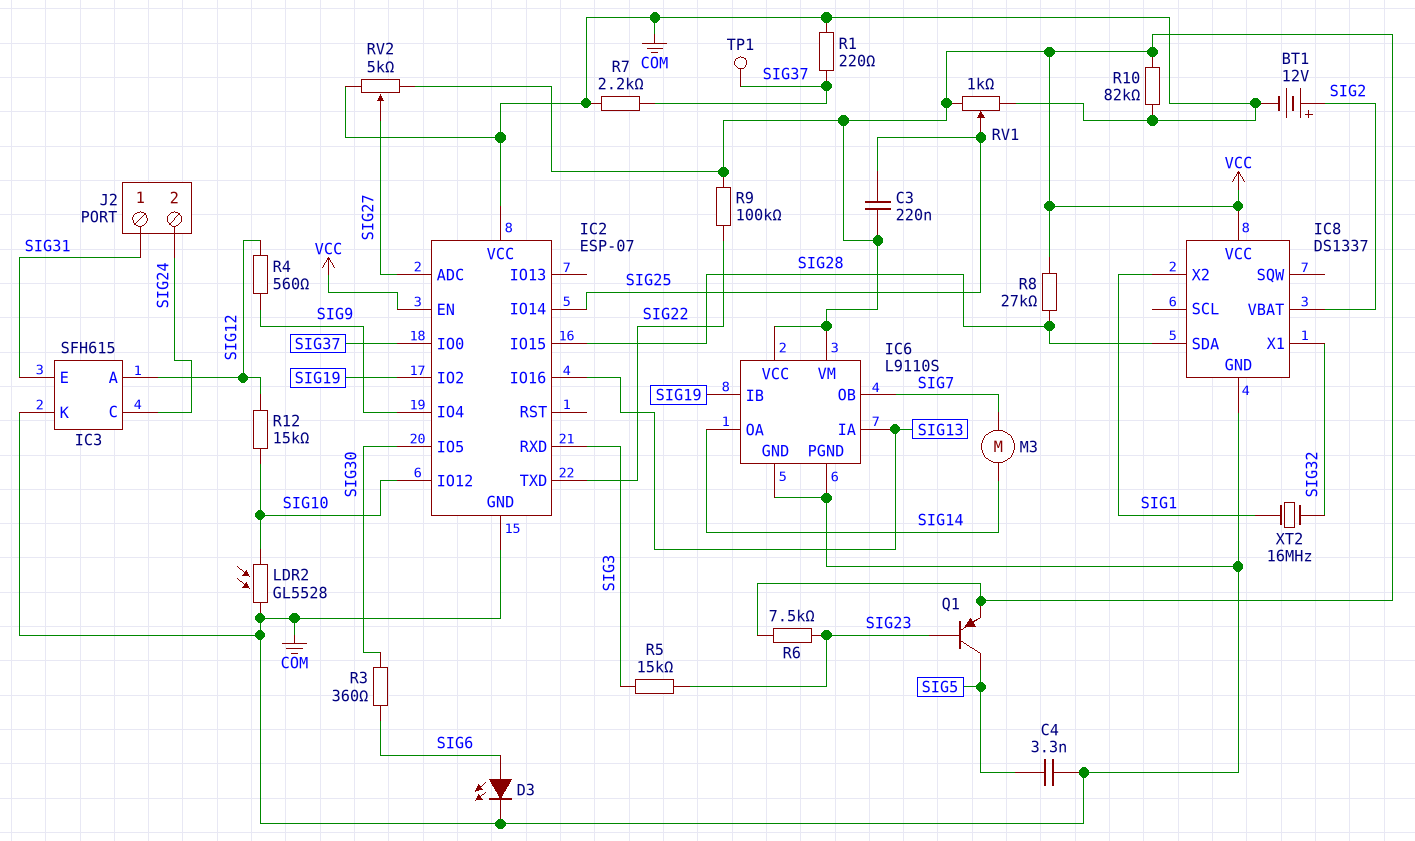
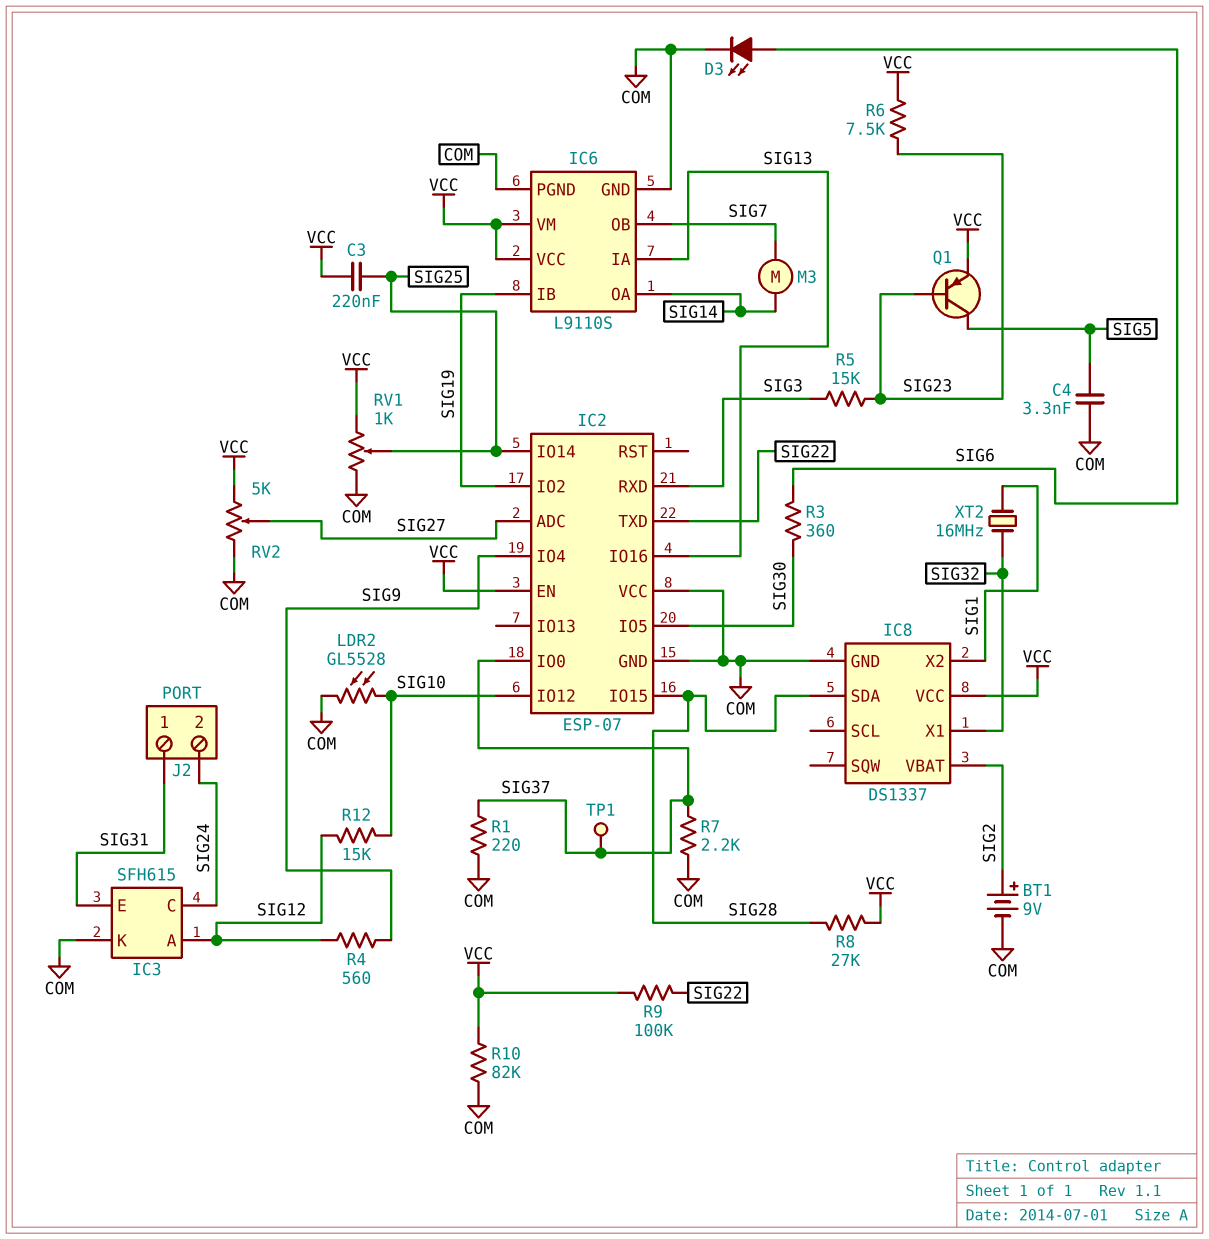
BT1: 12V (plus SIG2, minus COM) -> 9V (plus SIG2, minus COM)

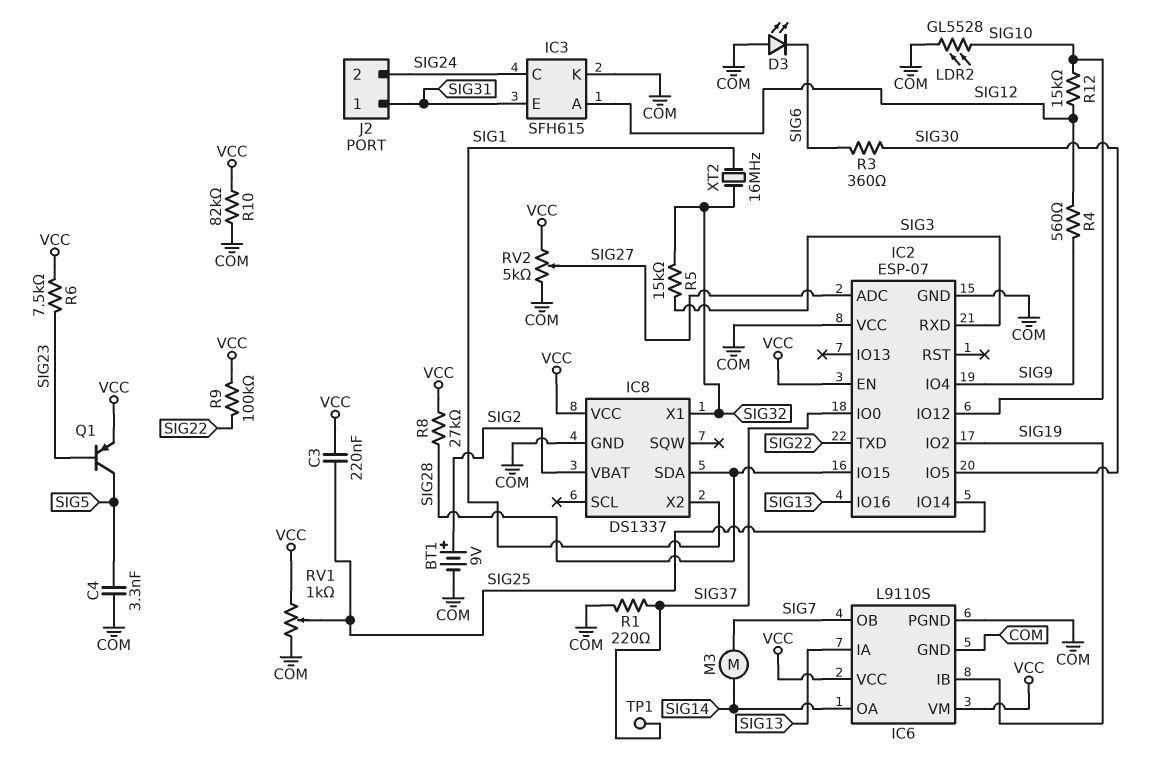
D3: LED (A SIG6, K COM) -> LED (A COM, K SIG6)
R5: 15k (SIG3, SIG23) -> 15k (SIG3, SIG32)
R7: 2.2k (COM, SIG37) -> none

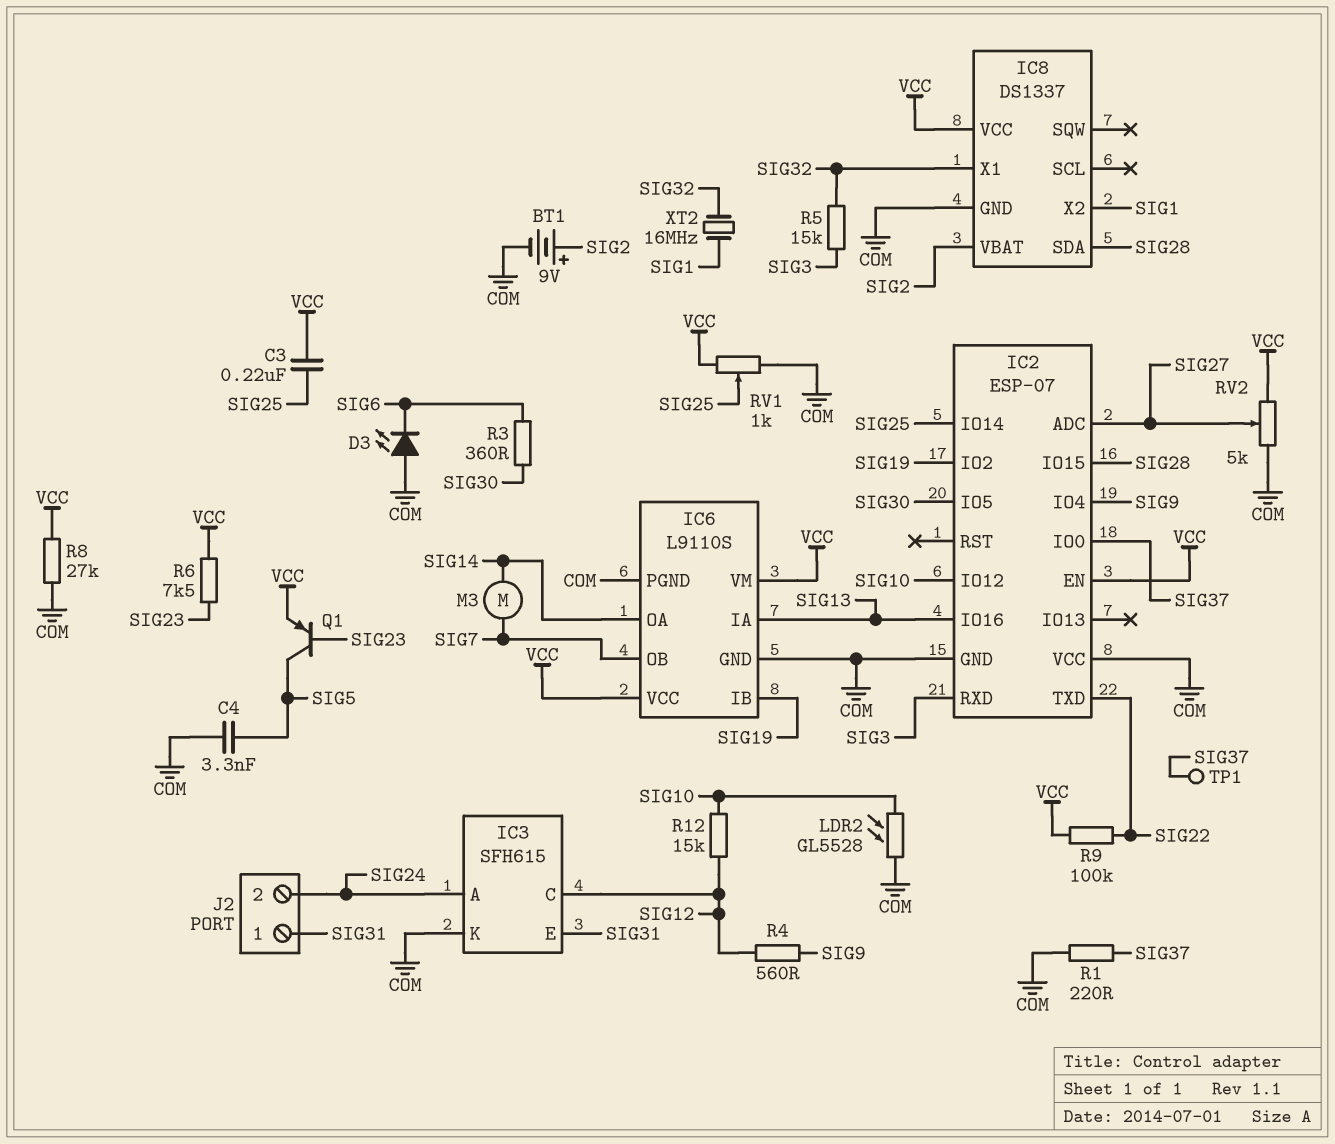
IC3 pin A: SIG12 -> SIG24
IC3 pin C: SIG24 -> SIG12
R8: 27k (SIG28, VCC) -> 27k (COM, VCC)
R10: 82k (COM, VCC) -> none

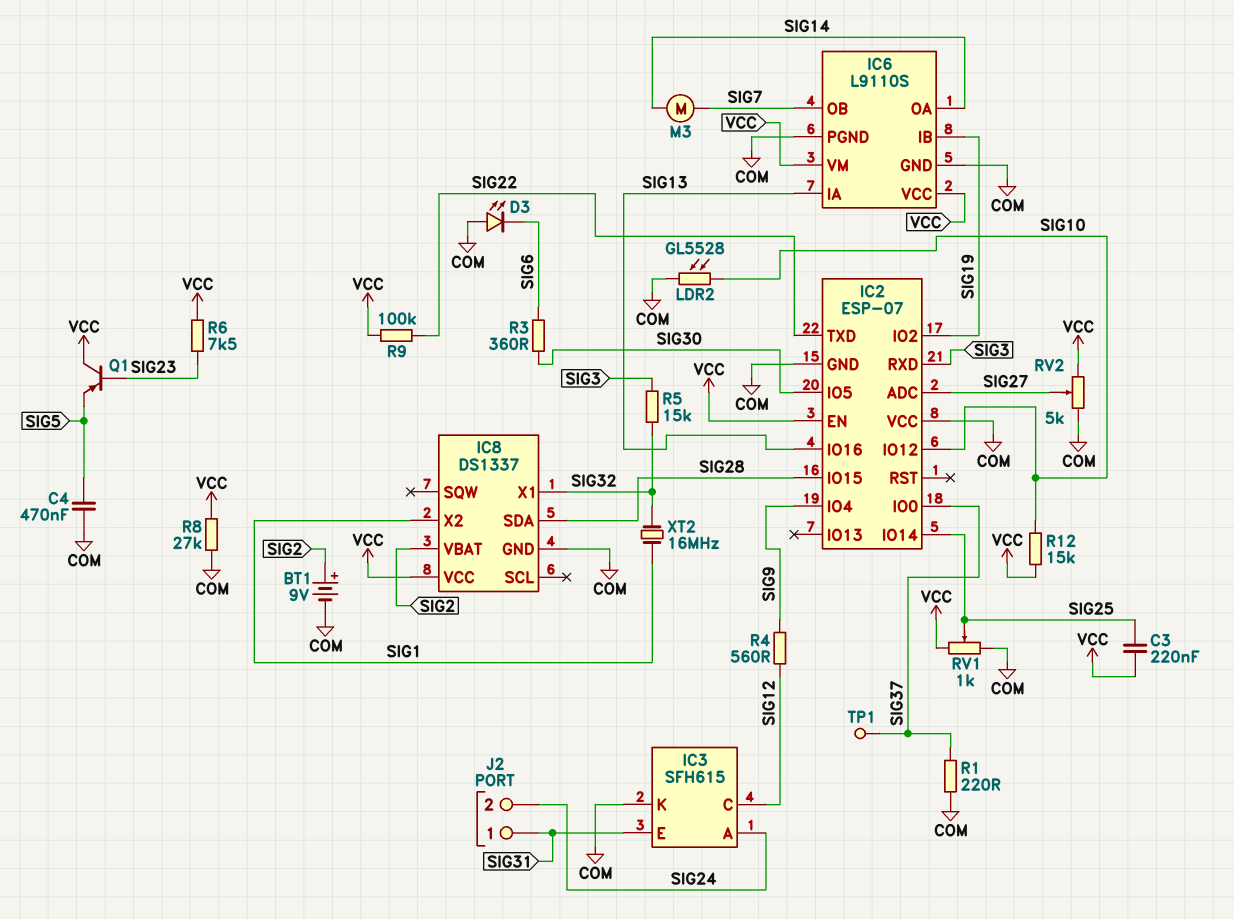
C4: 3.3nF (COM, SIG5) -> 470nF (COM, SIG5)
Q1: PNP (B SIG23, C SIG5, E VCC) -> PNP (B SIG23, C VCC, E SIG5)
R12: 15k (SIG10, SIG12) -> 15k (SIG10, VCC)

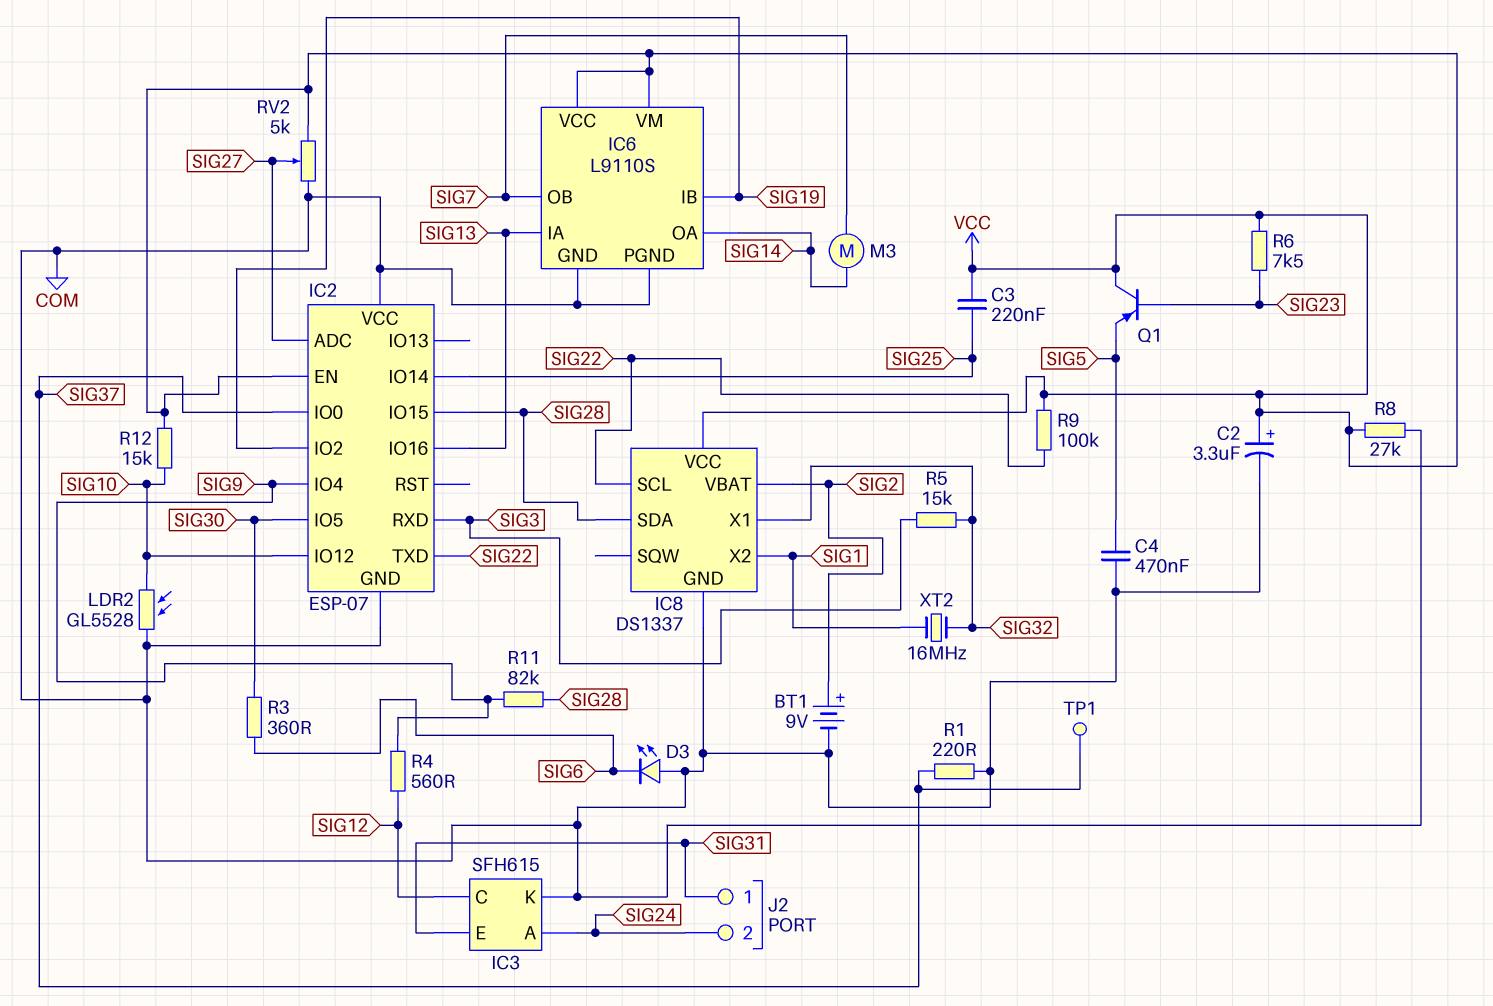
C2: none -> 3.3uF (plus VCC, minus COM)
IC8 pin SCL: none -> SIG22
R11: none -> 82k (SIG9, SIG28)
RV1: 1k (COM, VCC, wiper SIG25) -> none

